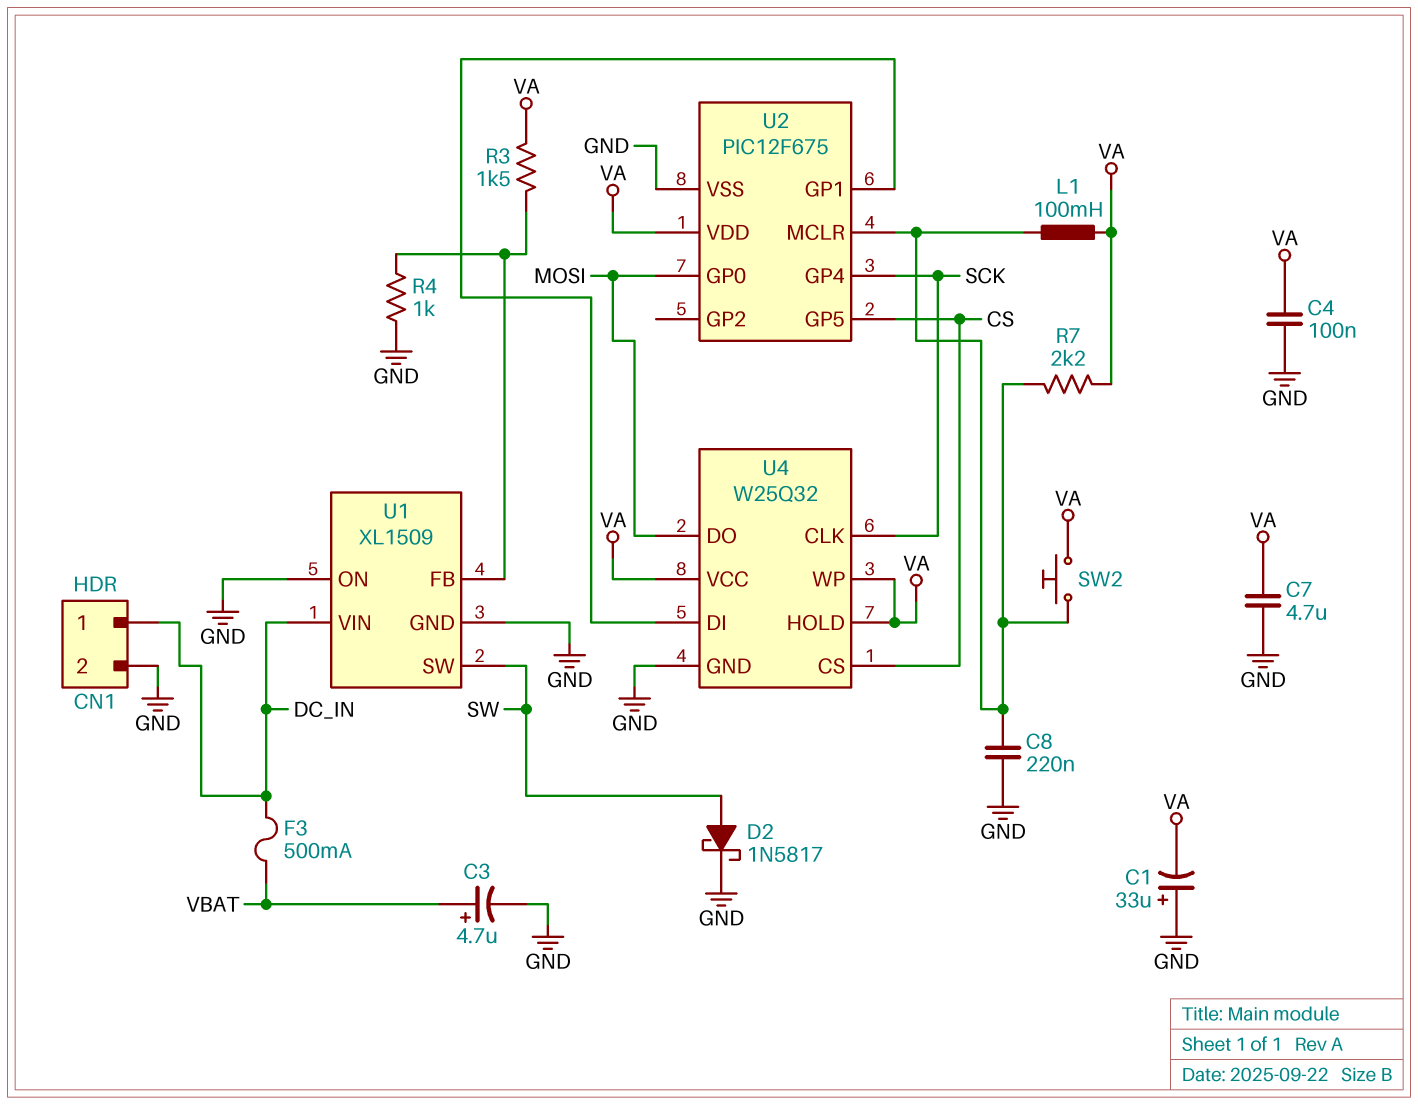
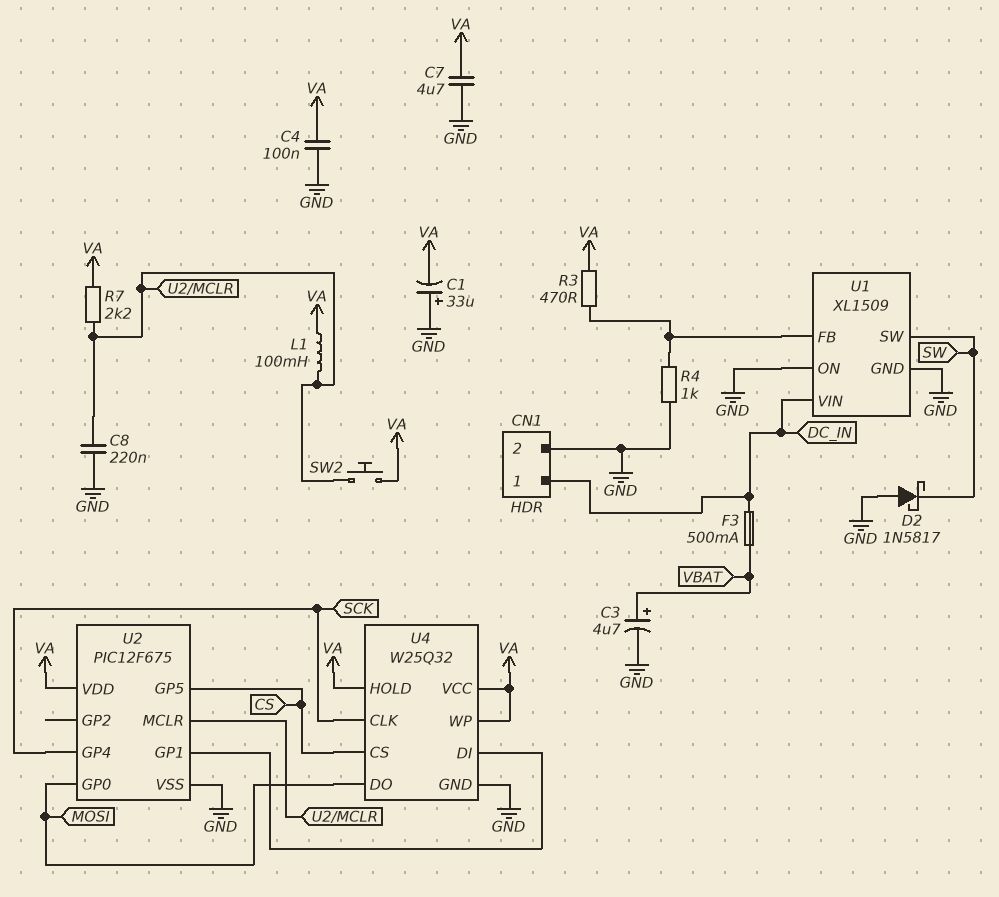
D2: schottky 1N5817 (A SW, K GND) -> schottky 1N5817 (A GND, K SW)
R3: 1.5k (U1/FB, VA) -> 470 (U1/FB, VA)

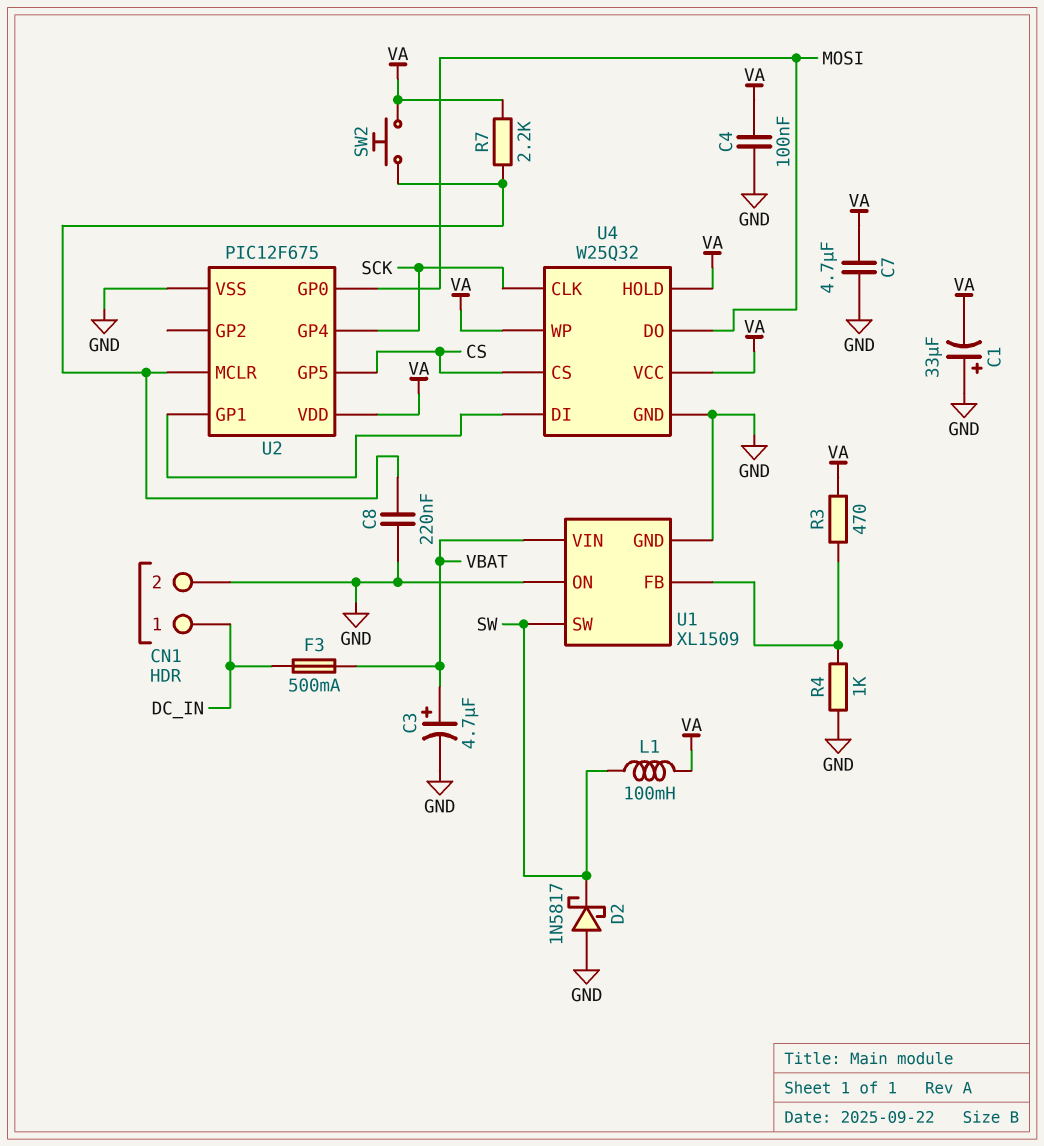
L1: 100mH (U2/MCLR, VA) -> 100mH (SW, VA)
U1 pin VIN: DC_IN -> VBAT

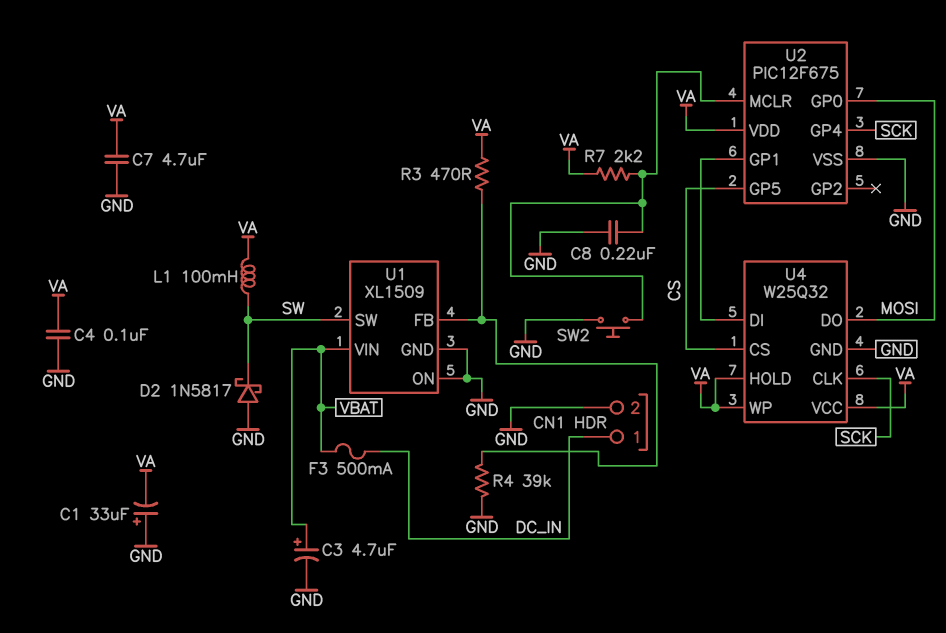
R4: 1k (GND, U1/FB) -> 39k (GND, U1/FB)
SW2: button (U2/MCLR, VA) -> button (GND, U2/MCLR)

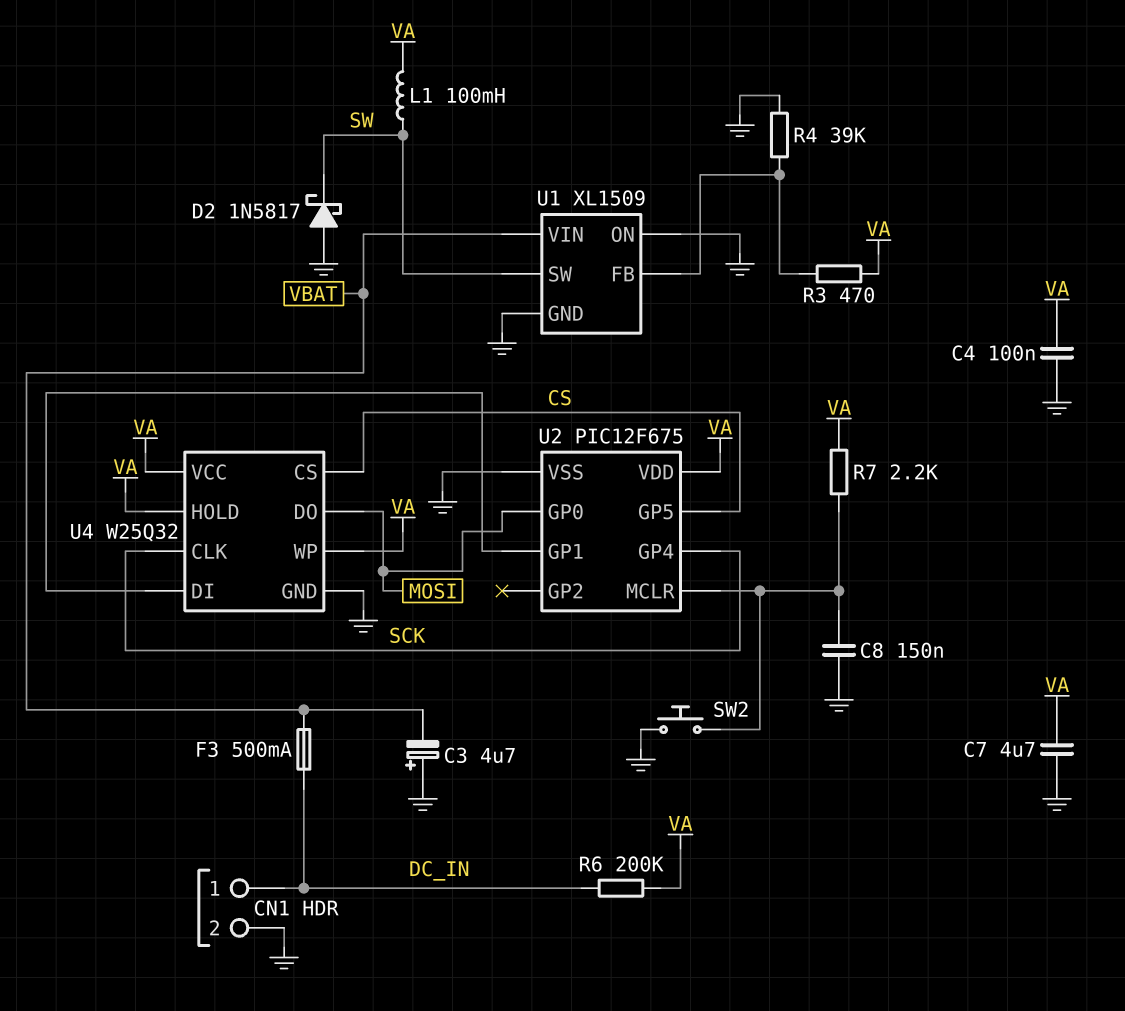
C1: 33uF (plus GND, minus VA) -> none
C3: 4.7uF (plus VBAT, minus GND) -> 4.7uF (plus GND, minus VBAT)
C8: 220nF (GND, U2/MCLR) -> 150nF (GND, U2/MCLR)
R6: none -> 200k (DC_IN, VA)

